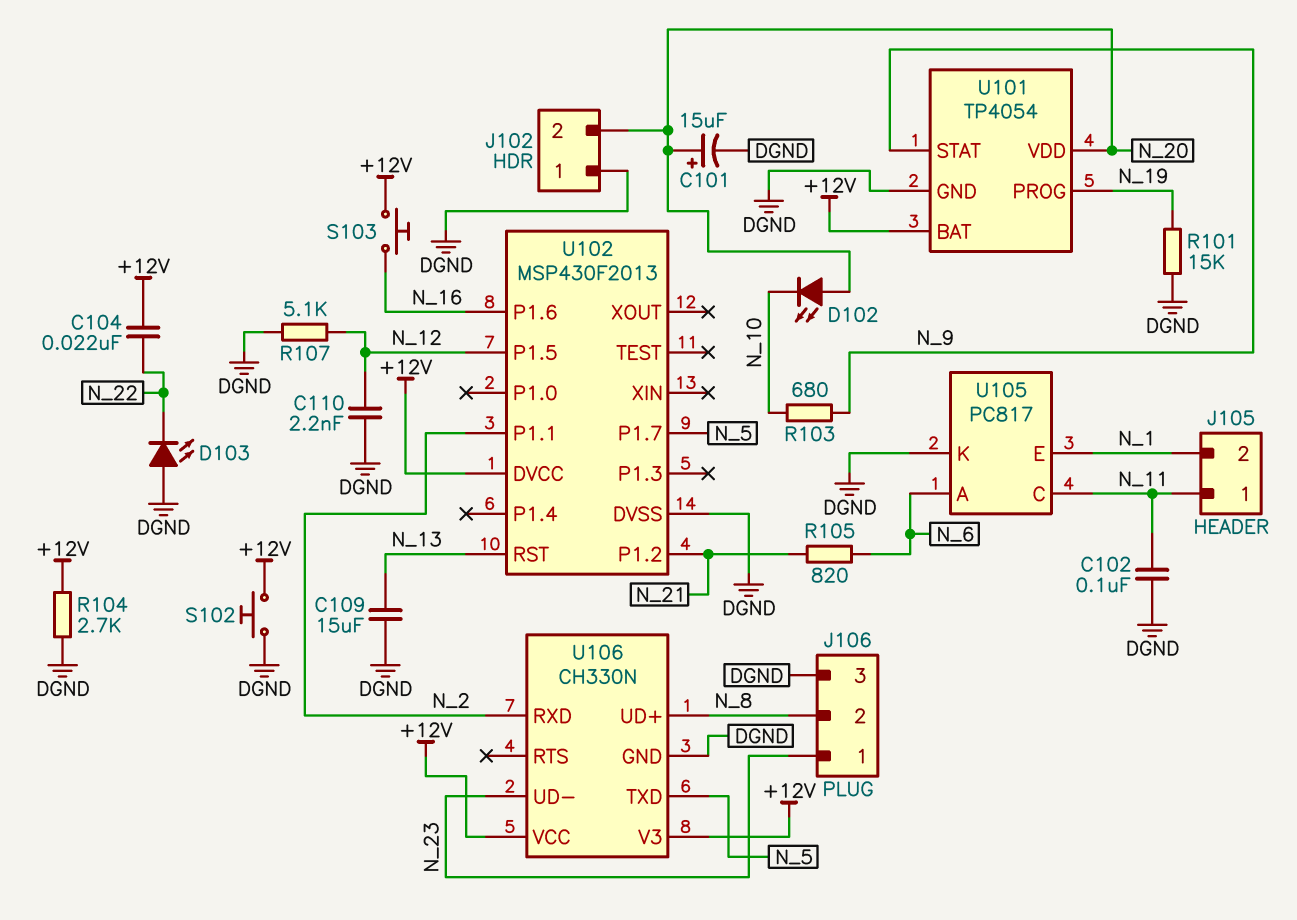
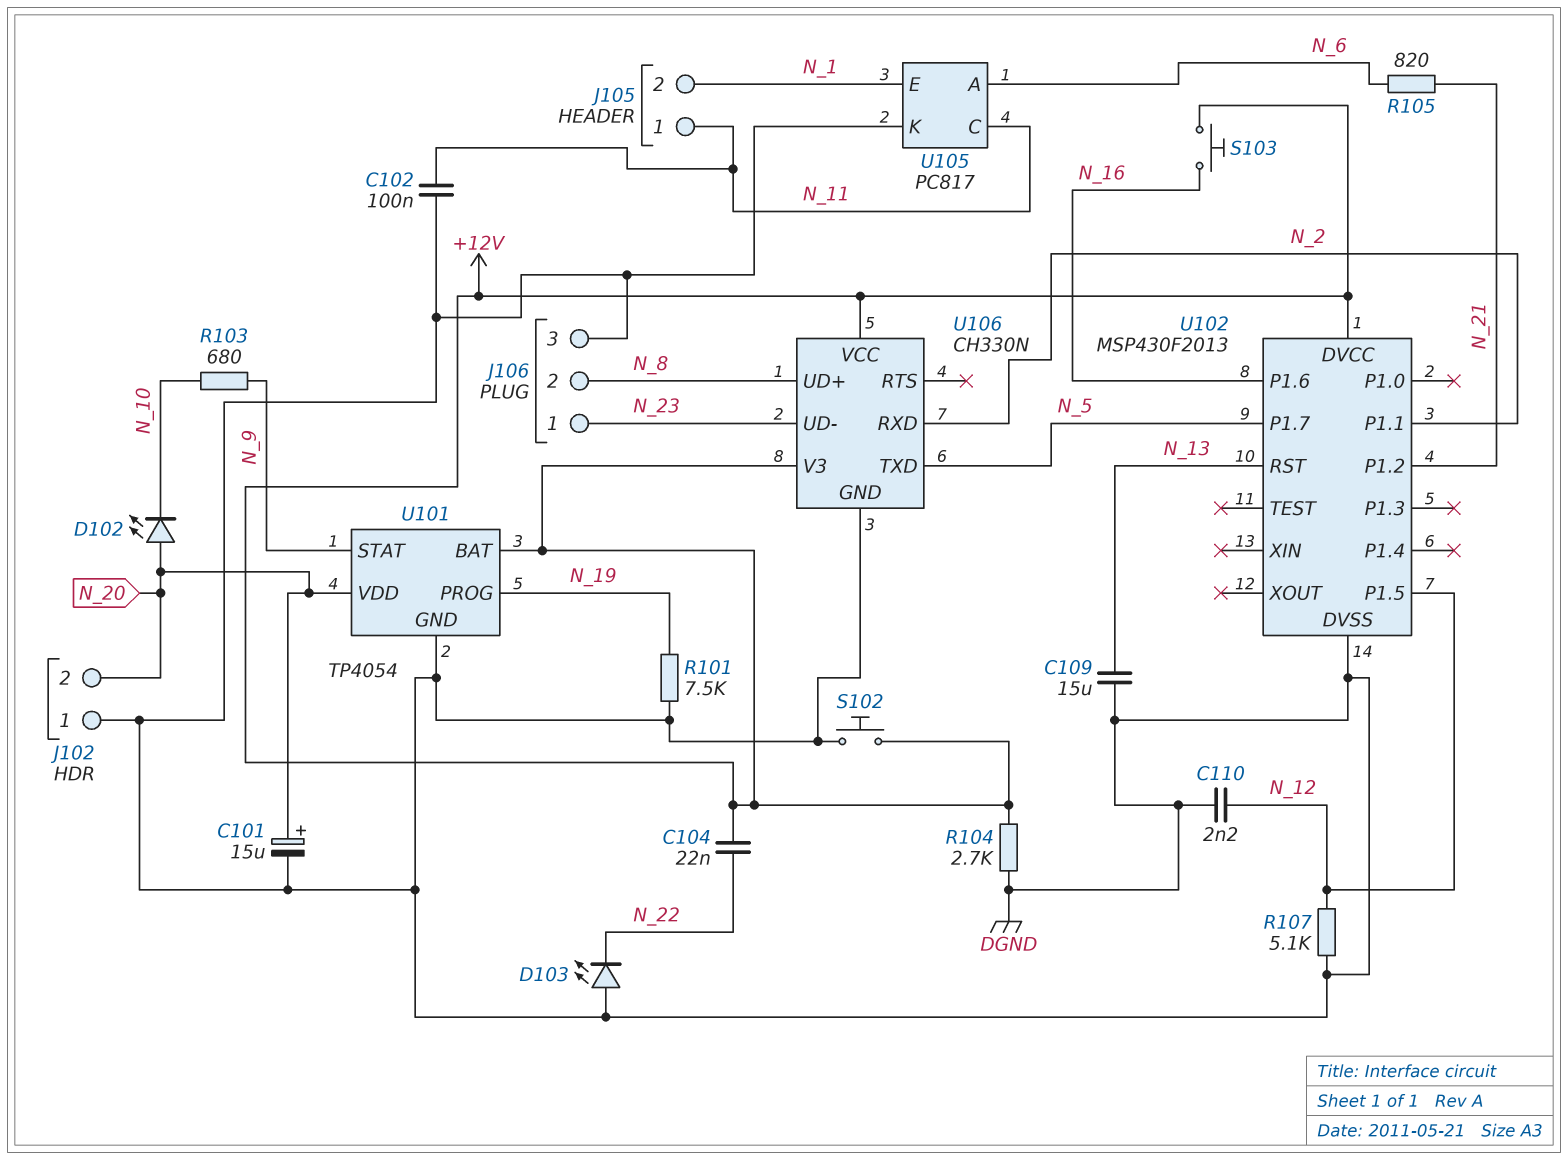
R101: 15k (DGND, N_19) -> 7.5k (DGND, N_19)

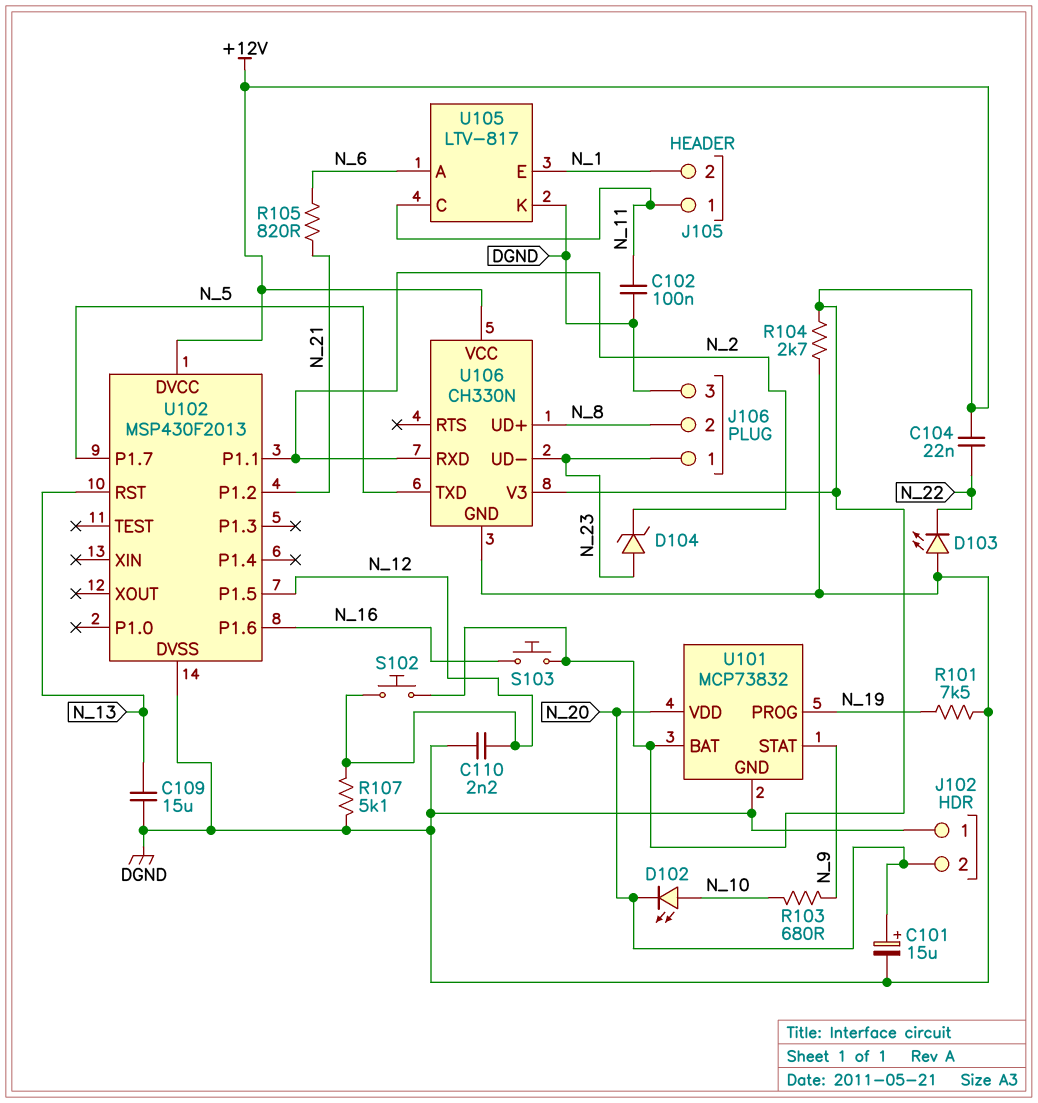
D102: LED (A N_20, K N_10) -> LED (A N_10, K N_20)
D104: none -> zener (A N_23, K N_2)
S102: button (+12V, DGND) -> button (+12V, N_12)
U101: TP4054 -> MCP73832
U105: PC817 -> LTV-817

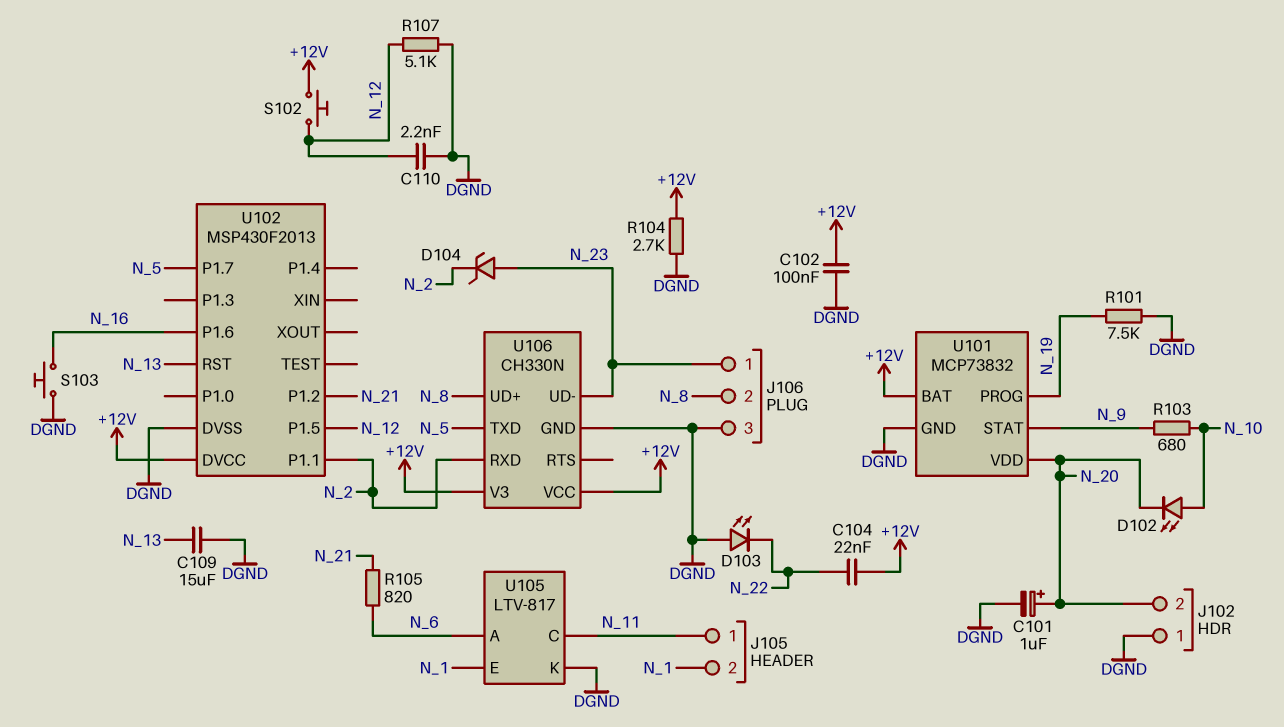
C101: 15uF (plus N_20, minus DGND) -> 1uF (plus N_20, minus DGND)
C102: 100nF (DGND, N_11) -> 100nF (+12V, DGND)
S103: button (+12V, N_16) -> button (DGND, N_16)

